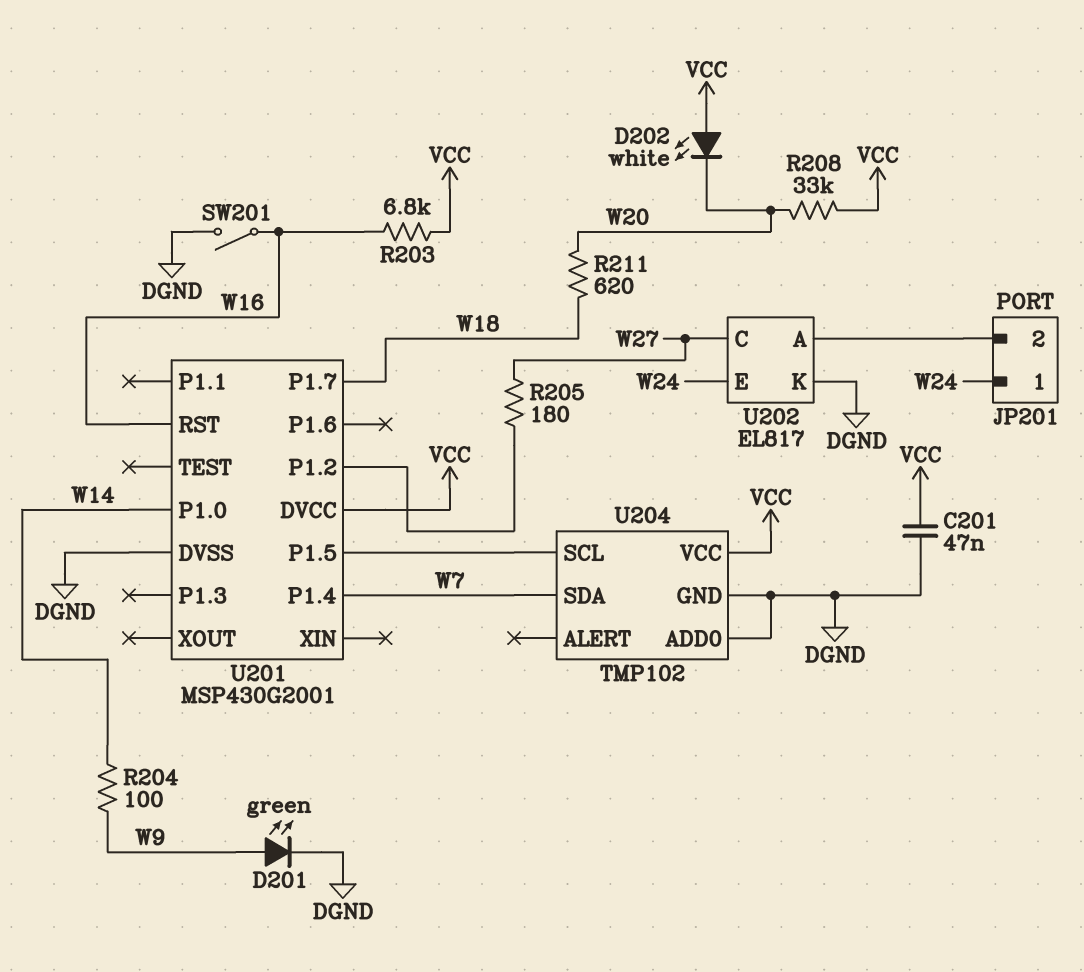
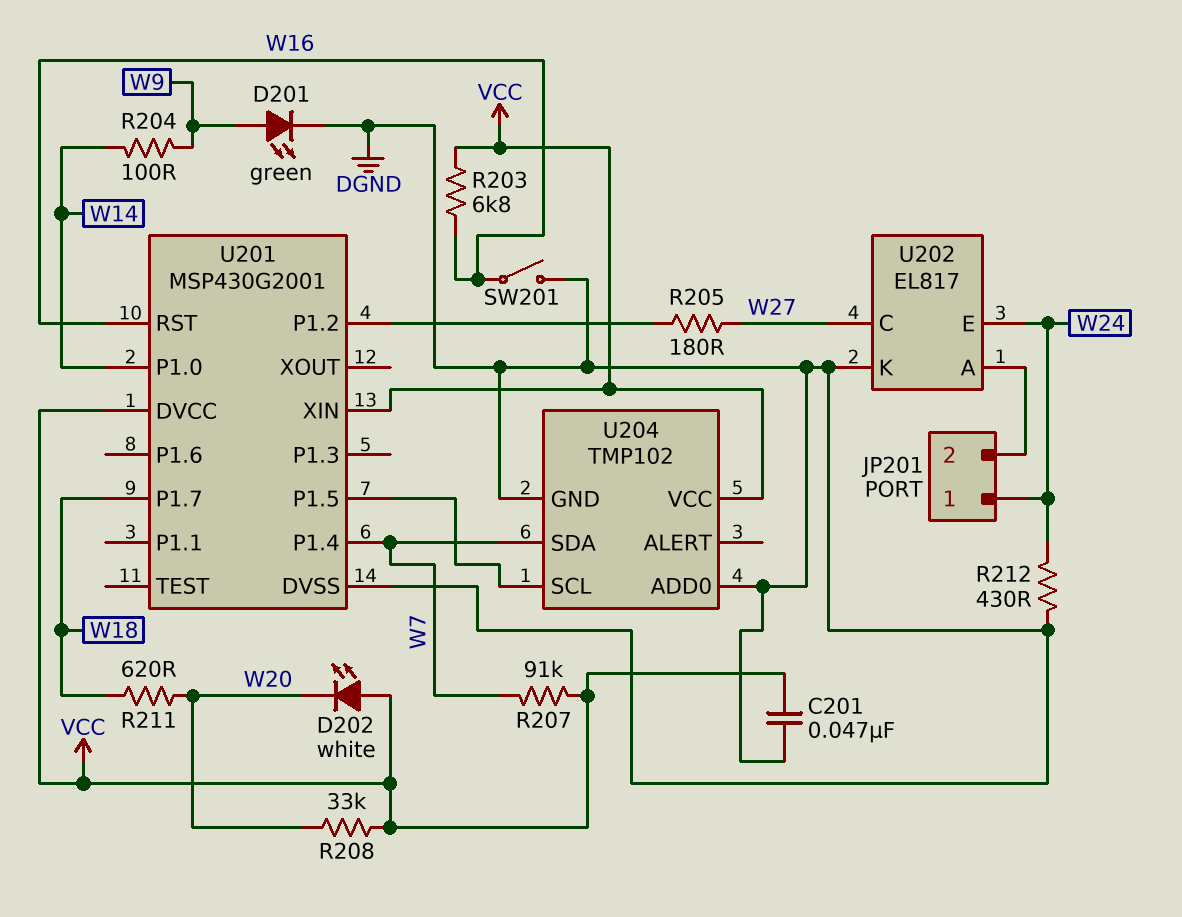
R207: none -> 91k (VCC, W7)
R212: none -> 430 (DGND, W24)
U201 pin XIN: none -> VCC

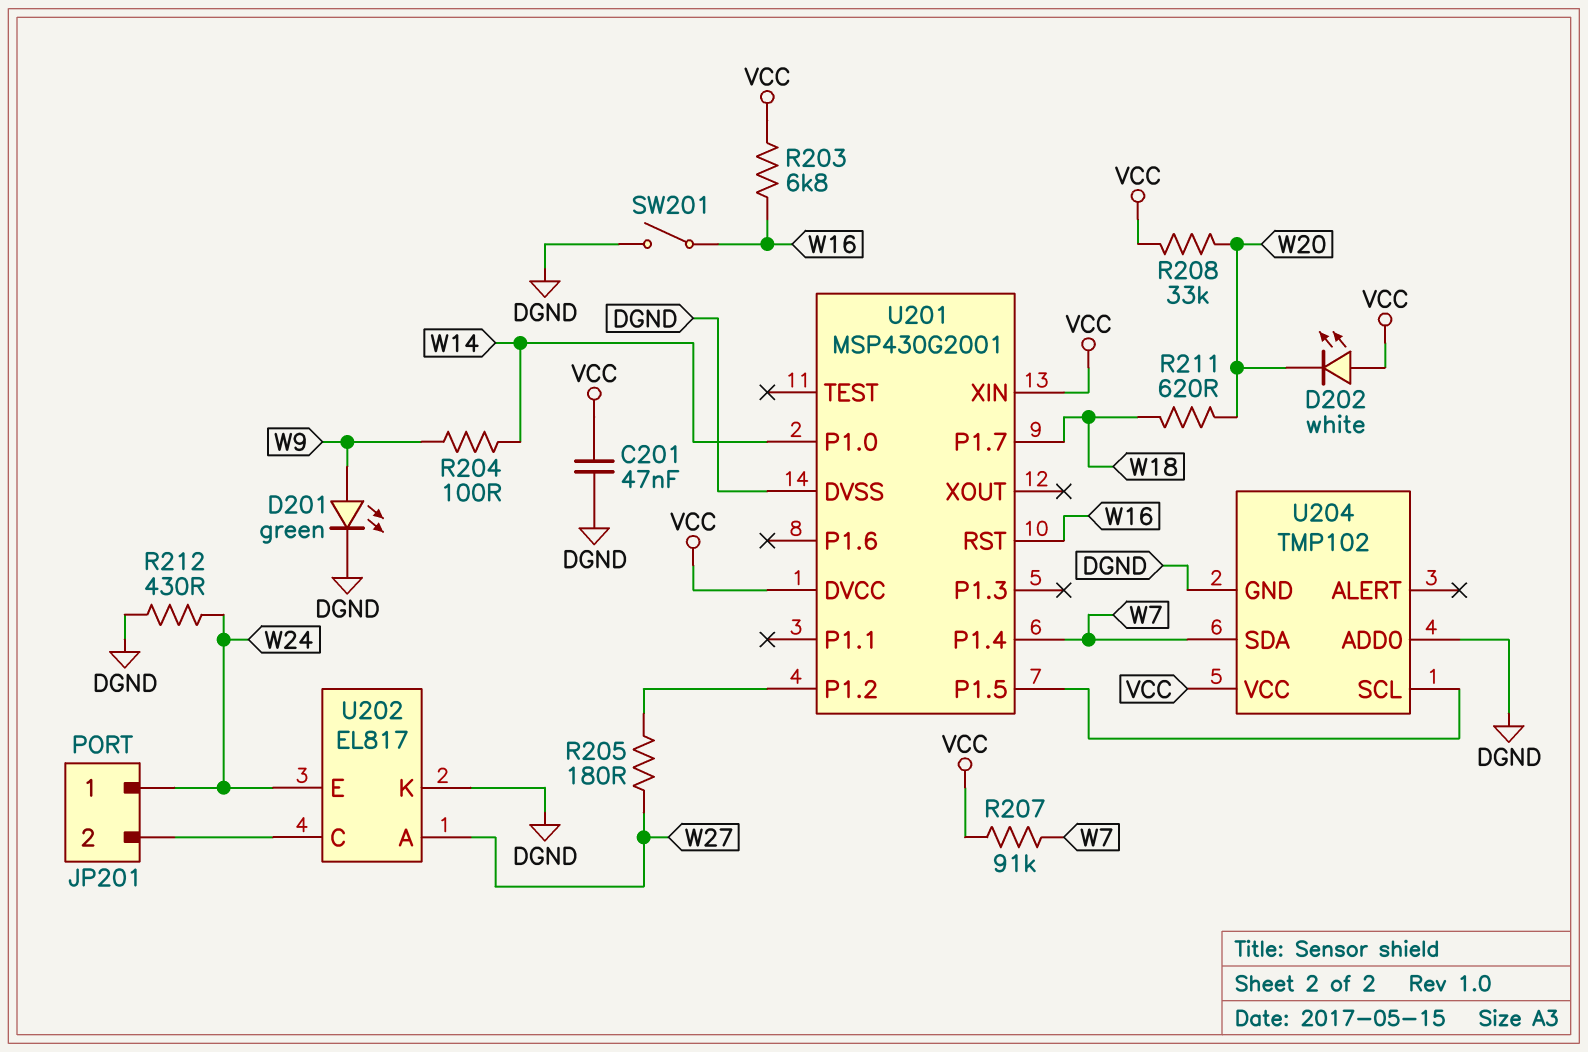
U202 pin A: JP201/2 -> W27
U202 pin C: W27 -> JP201/2

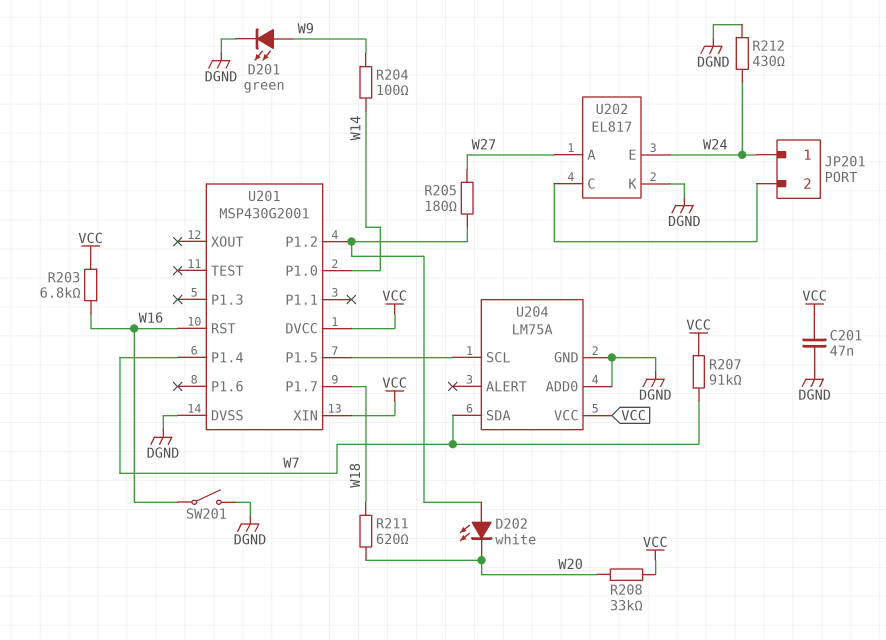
D202: LED white (A VCC, K W20) -> LED white (A U201/P1.2, K W20)
U204: TMP102 -> LM75A

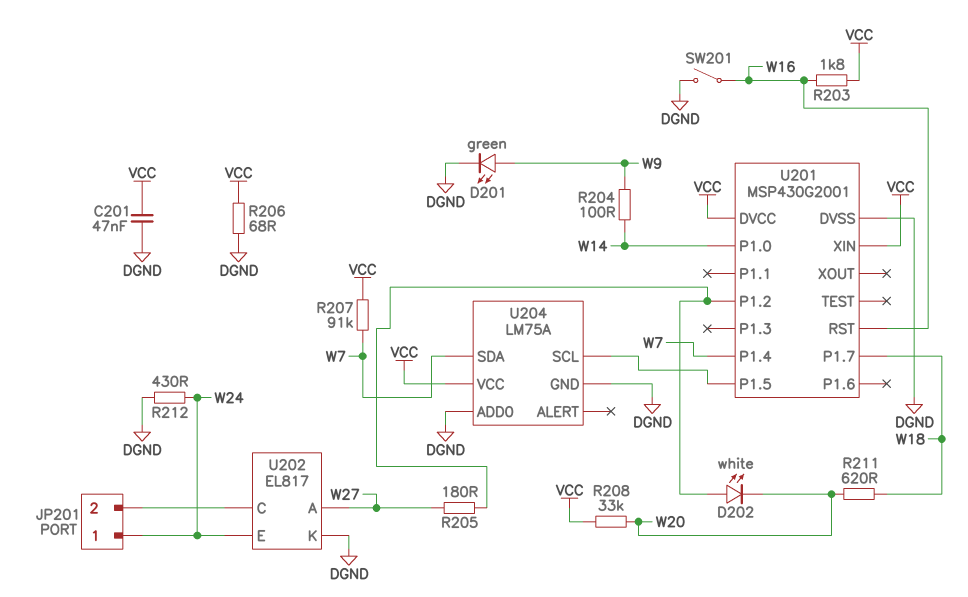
R203: 6.8k (VCC, W16) -> 1.8k (VCC, W16)
R206: none -> 68 (DGND, VCC)

